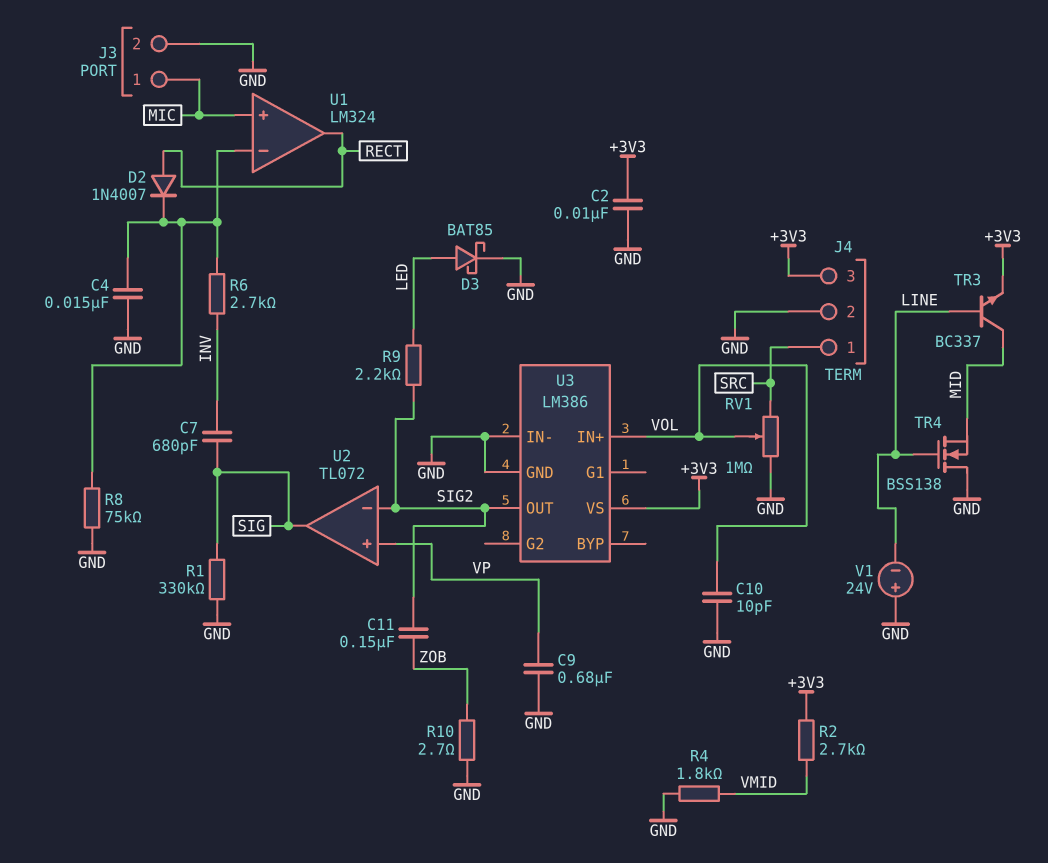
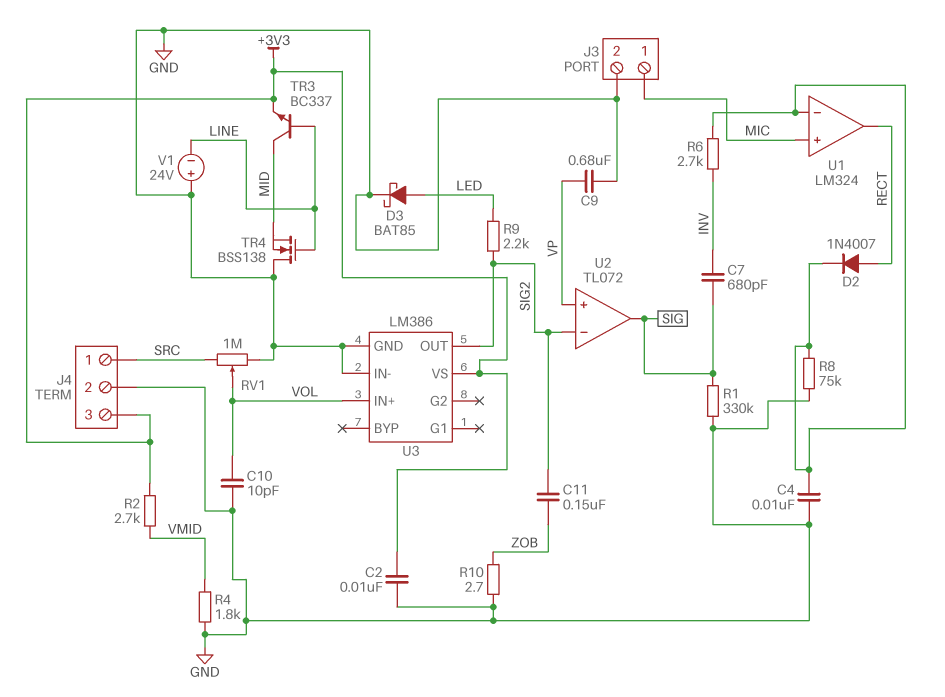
C4: 15nF (GND, U1/in-) -> 10nF (GND, U1/in-)

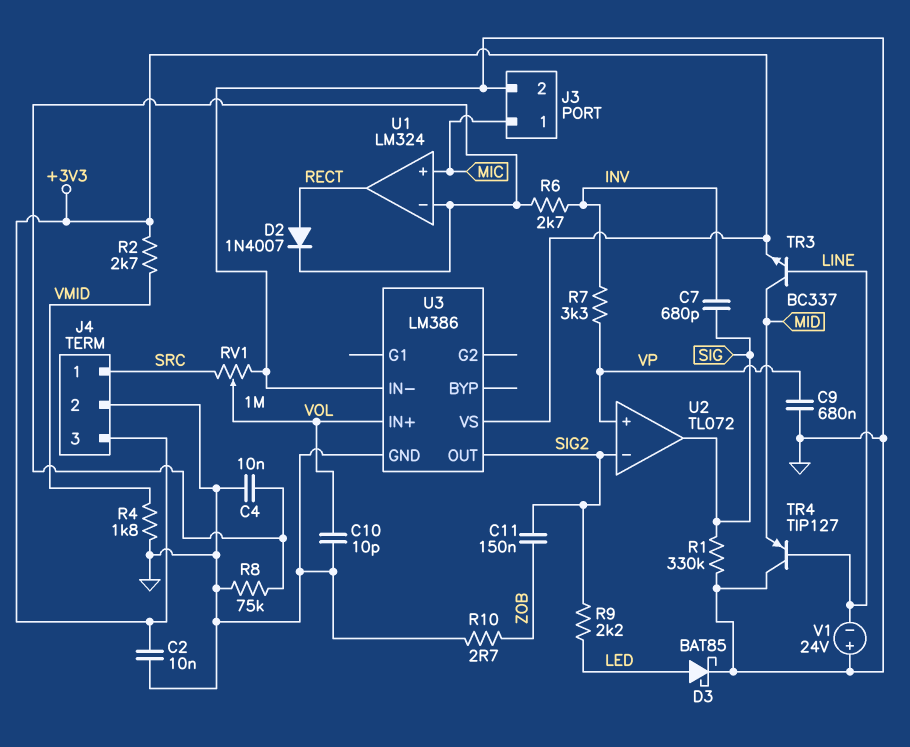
R7: none -> 3.3k (INV, VP)
TR4: NMOS BSS138 (G LINE, D GND, S MID) -> PNP TIP127 (B LINE, C GND, E MID)

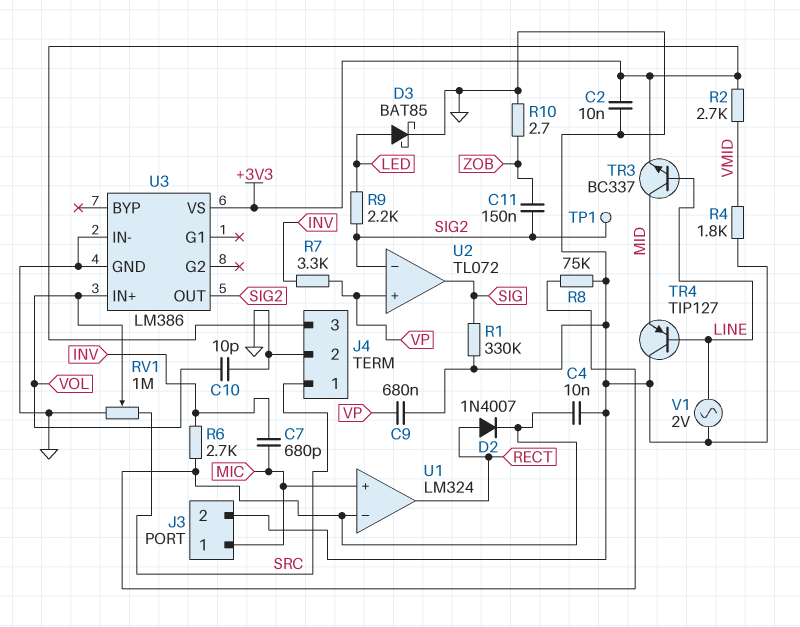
C7: 680pF (INV, SIG) -> 680pF (INV, MIC)
TP1: none -> test point (SIG2)
V1: 24V (plus GND, minus LINE) -> AC 2V (GND, LINE)

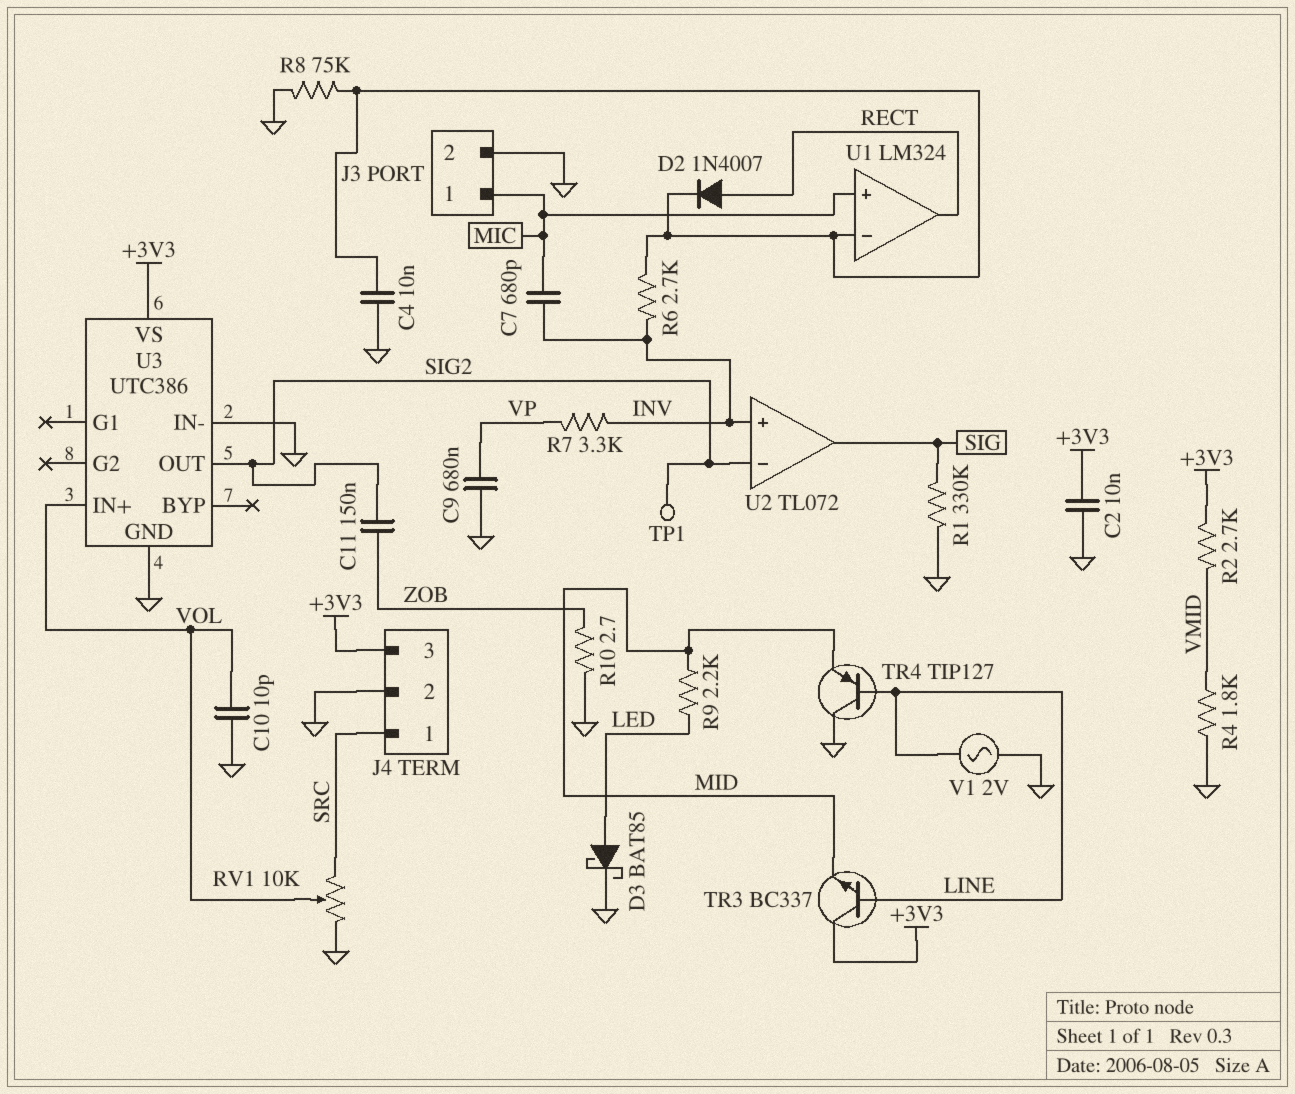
R9: 2.2k (LED, SIG2) -> 2.2k (LED, MID)
RV1: 1M (GND, SRC, wiper VOL) -> 10k (GND, SRC, wiper VOL)
TR3: NPN BC337 (B LINE, C MID, E +3V3) -> NPN BC337 (B LINE, C +3V3, E MID)
U2 pin in+: VP -> INV
U3: LM386 -> UTC386

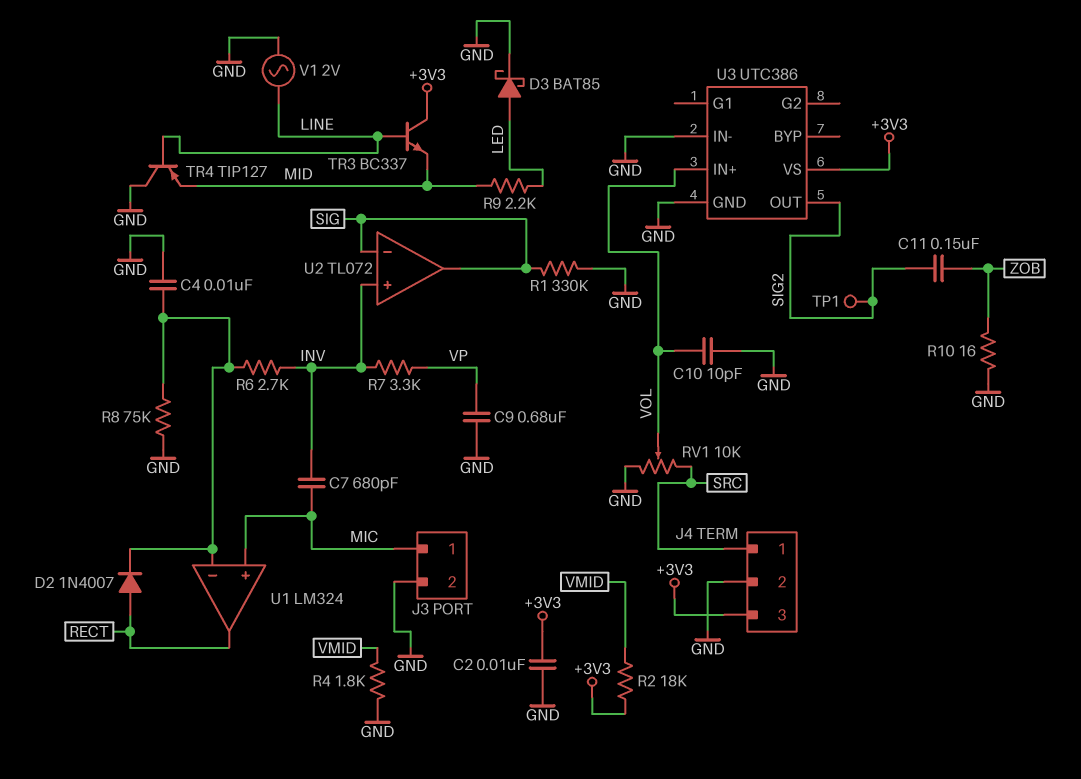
R2: 2.7k (+3V3, VMID) -> 18k (+3V3, VMID)
R10: 2.7 (GND, ZOB) -> 16 (GND, ZOB)
U2 pin in-: SIG2 -> SIG

